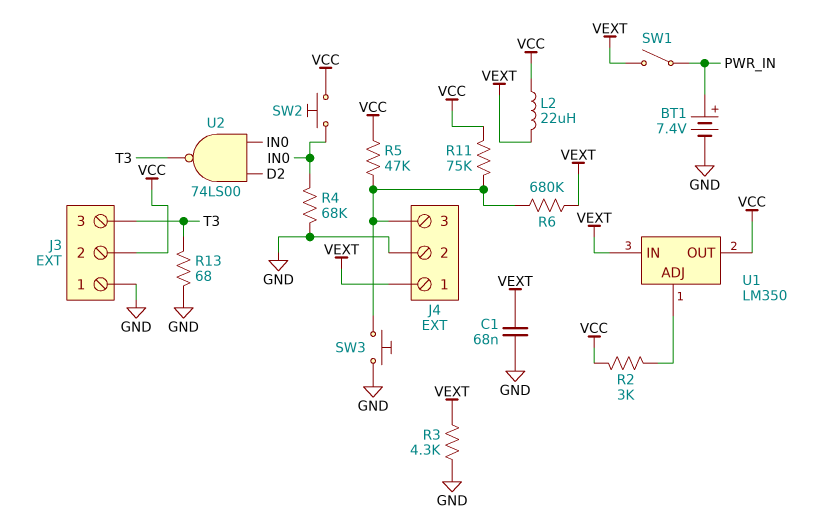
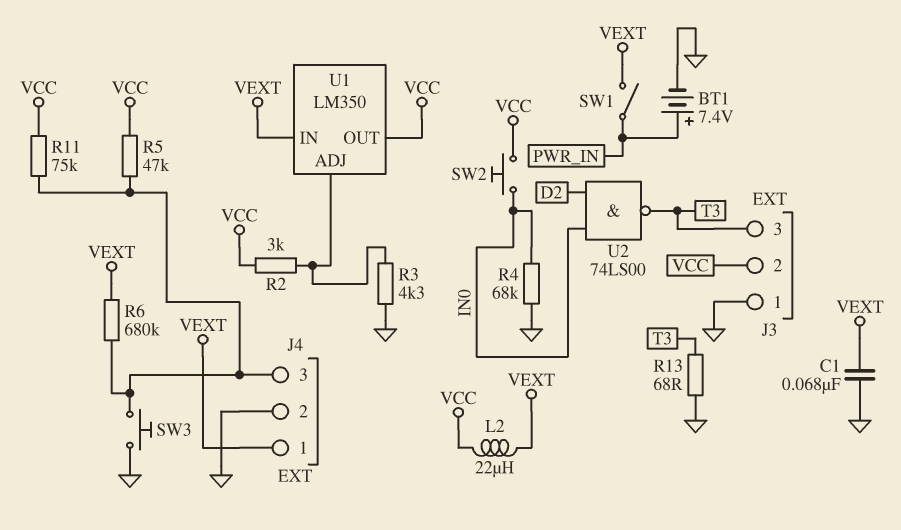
R3: 4.3k (GND, VEXT) -> 4.3k (GND, U1/ADJ)

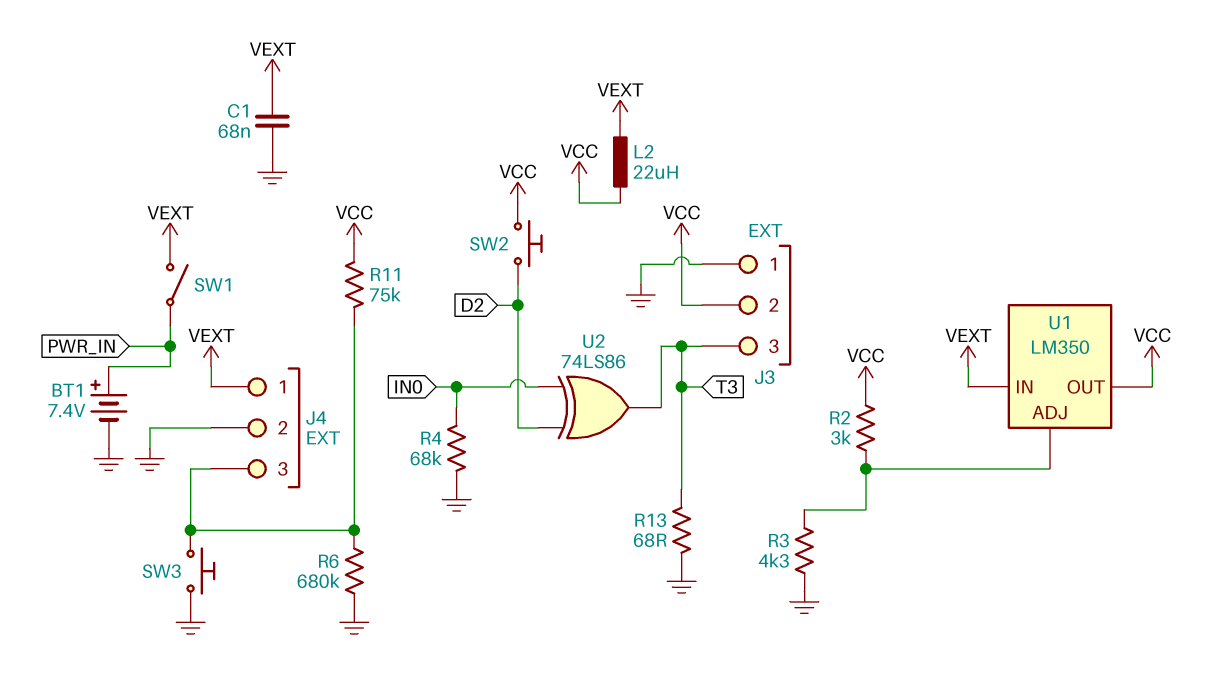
R5: 47k (J4/3, VCC) -> none
R6: 680k (J4/3, VEXT) -> 680k (GND, J4/3)
SW2: button (IN0, VCC) -> button (D2, VCC)
U2: NAND 74LS00 (in D2, in IN0, out T3) -> XOR 74LS86 (in D2, in IN0, out T3)

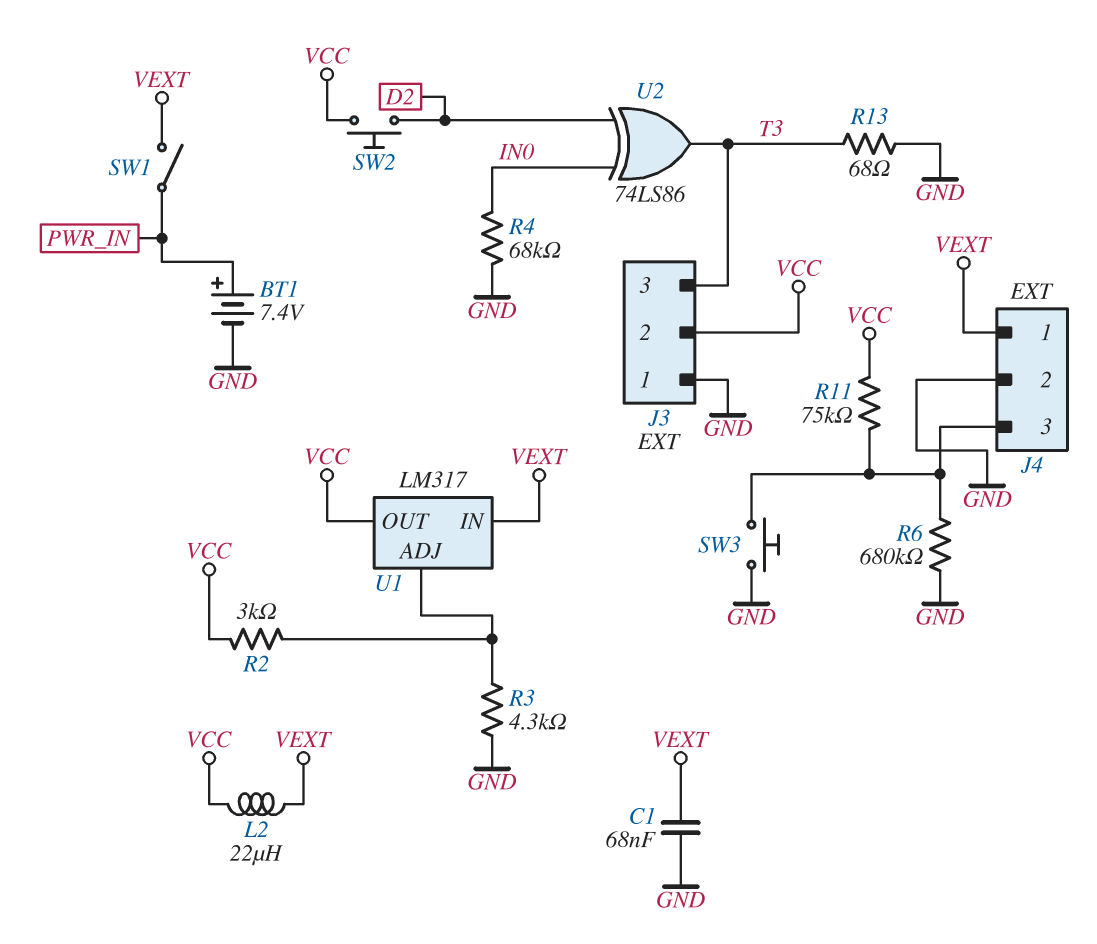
U1: LM350 -> LM317

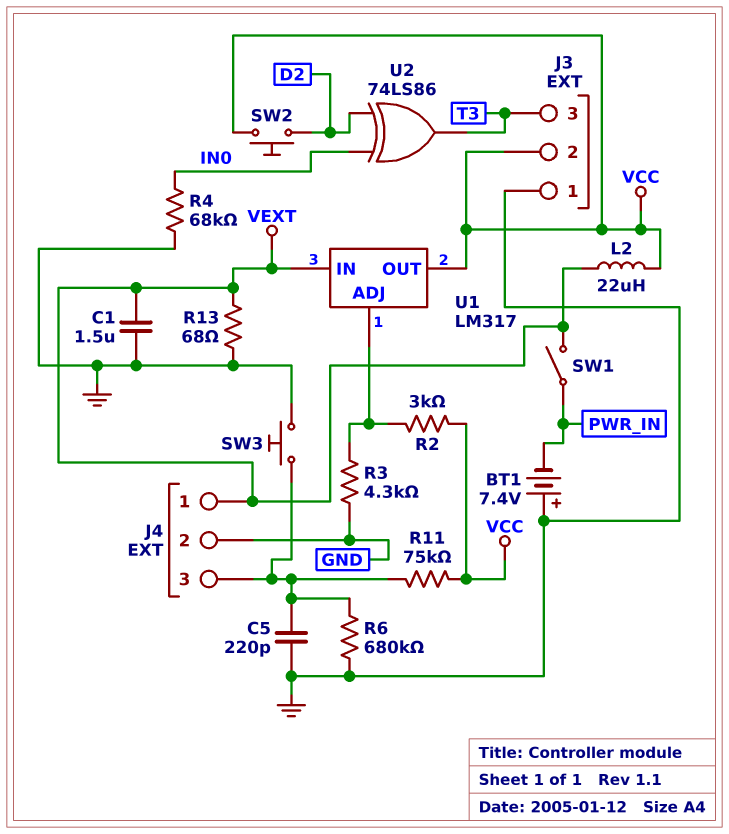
BT1: 7.4V (plus PWR_IN, minus GND) -> 7.4V (plus GND, minus PWR_IN)
C1: 68nF (GND, VEXT) -> 1.5uF (GND, VEXT)
C5: none -> 220pF (GND, J4/3)
R13: 68 (GND, T3) -> 68 (GND, VEXT)

